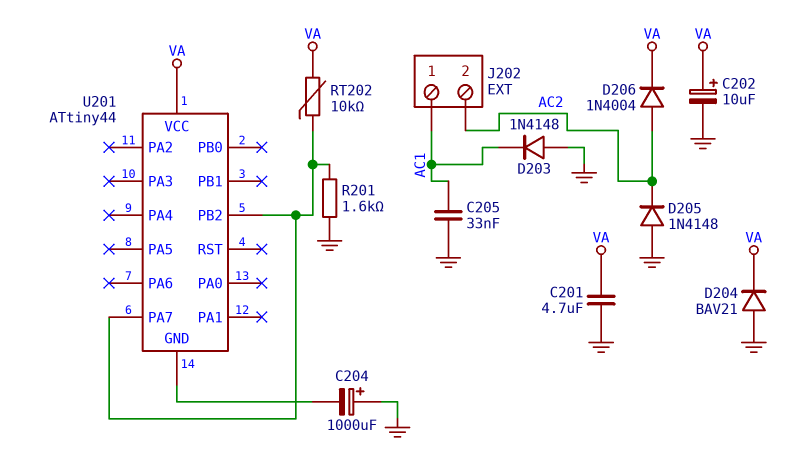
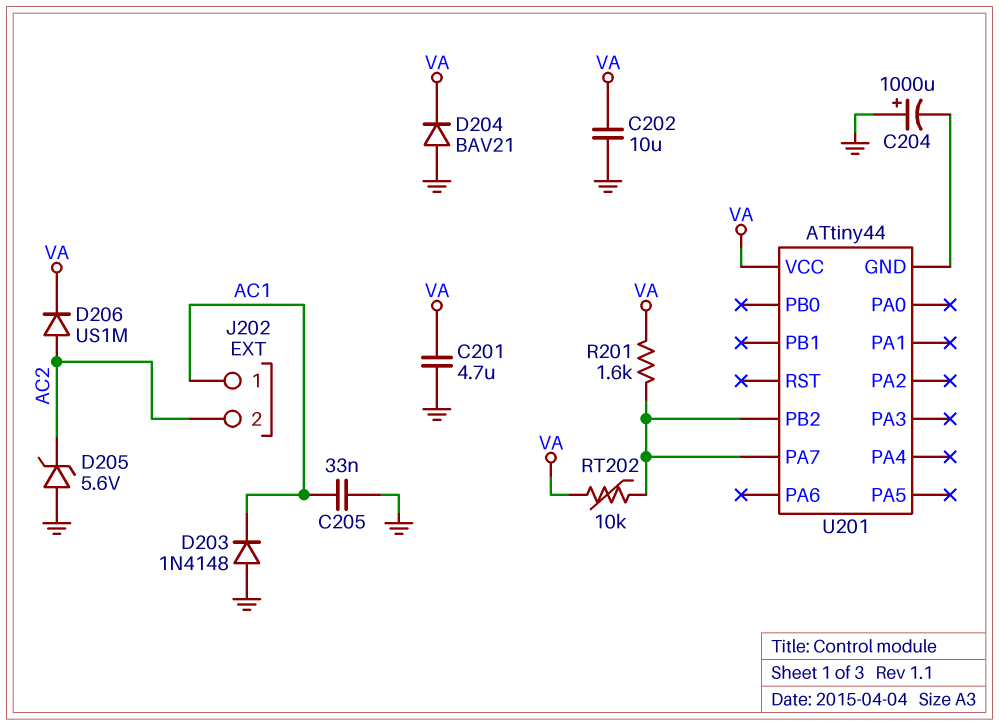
C202: 10uF (plus VA, minus GND) -> 10uF (GND, VA)
D205: diode 1N4148 (A GND, K AC2) -> zener 5.6V (A GND, K AC2)
D206: diode 1N4004 (A AC2, K VA) -> diode US1M (A AC2, K VA)
R201: 1.6k (GND, U201/PA7) -> 1.6k (U201/PA7, VA)

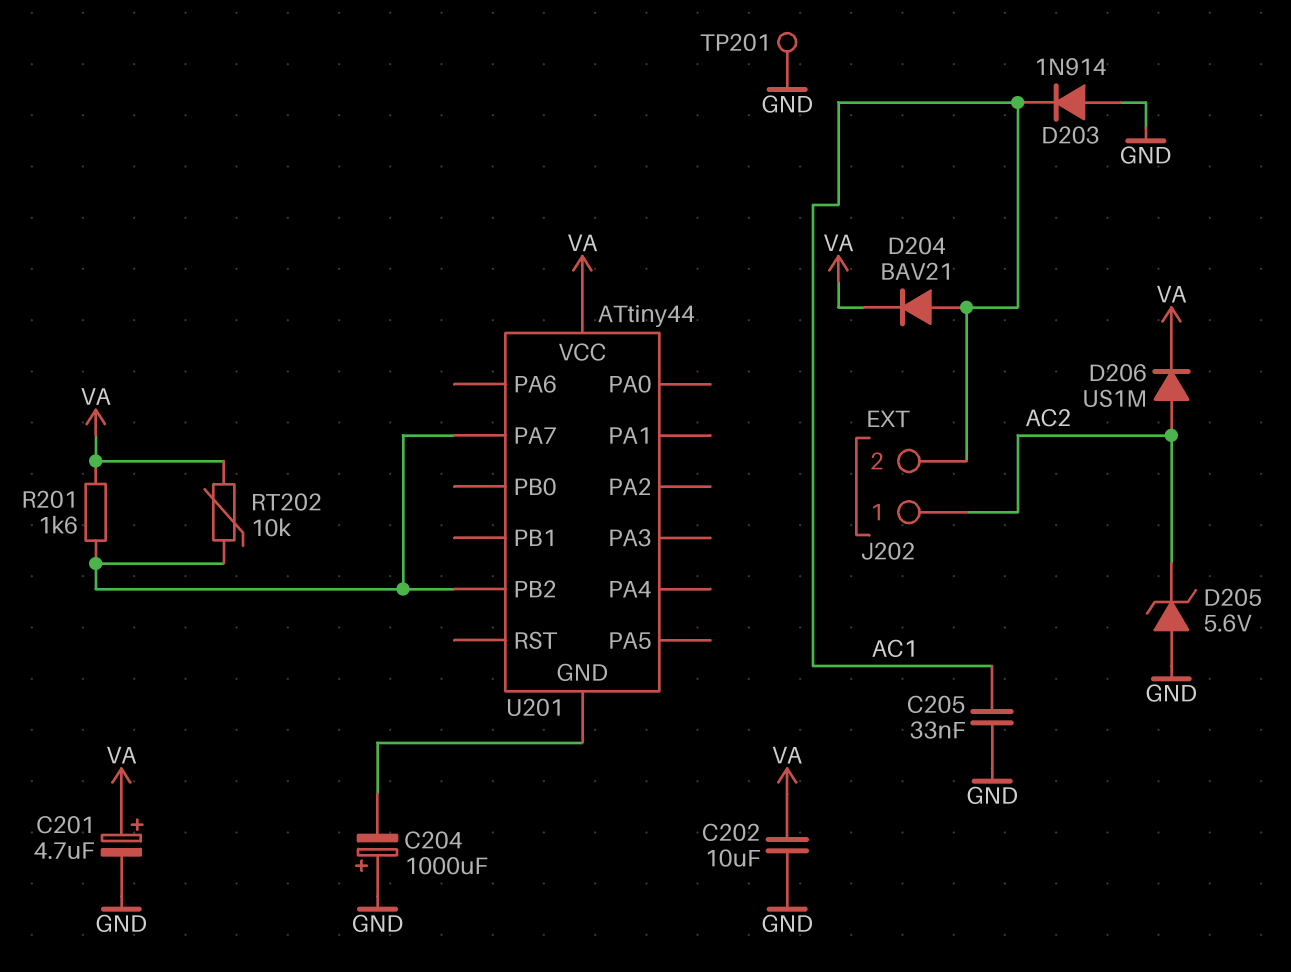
C201: 4.7uF (GND, VA) -> 4.7uF (plus VA, minus GND)
D203: diode 1N4148 (A GND, K AC1) -> diode 1N914 (A GND, K AC1)
D204: diode BAV21 (A GND, K VA) -> diode BAV21 (A AC1, K VA)
J202 pin 1: AC1 -> AC2
J202 pin 2: AC2 -> AC1
TP201: none -> test point (GND)

